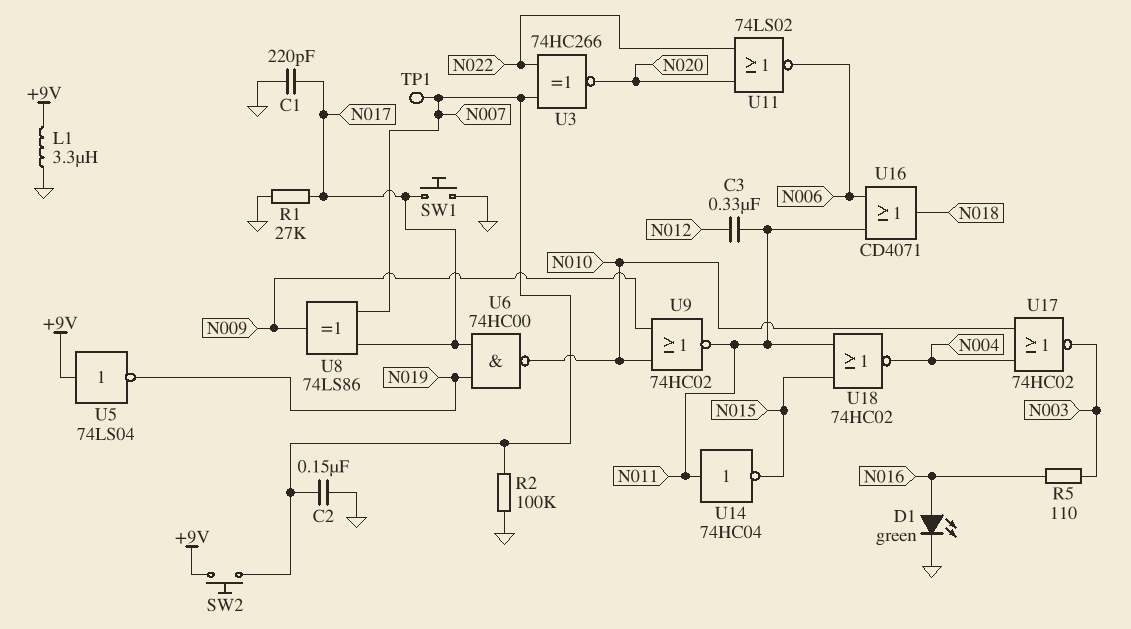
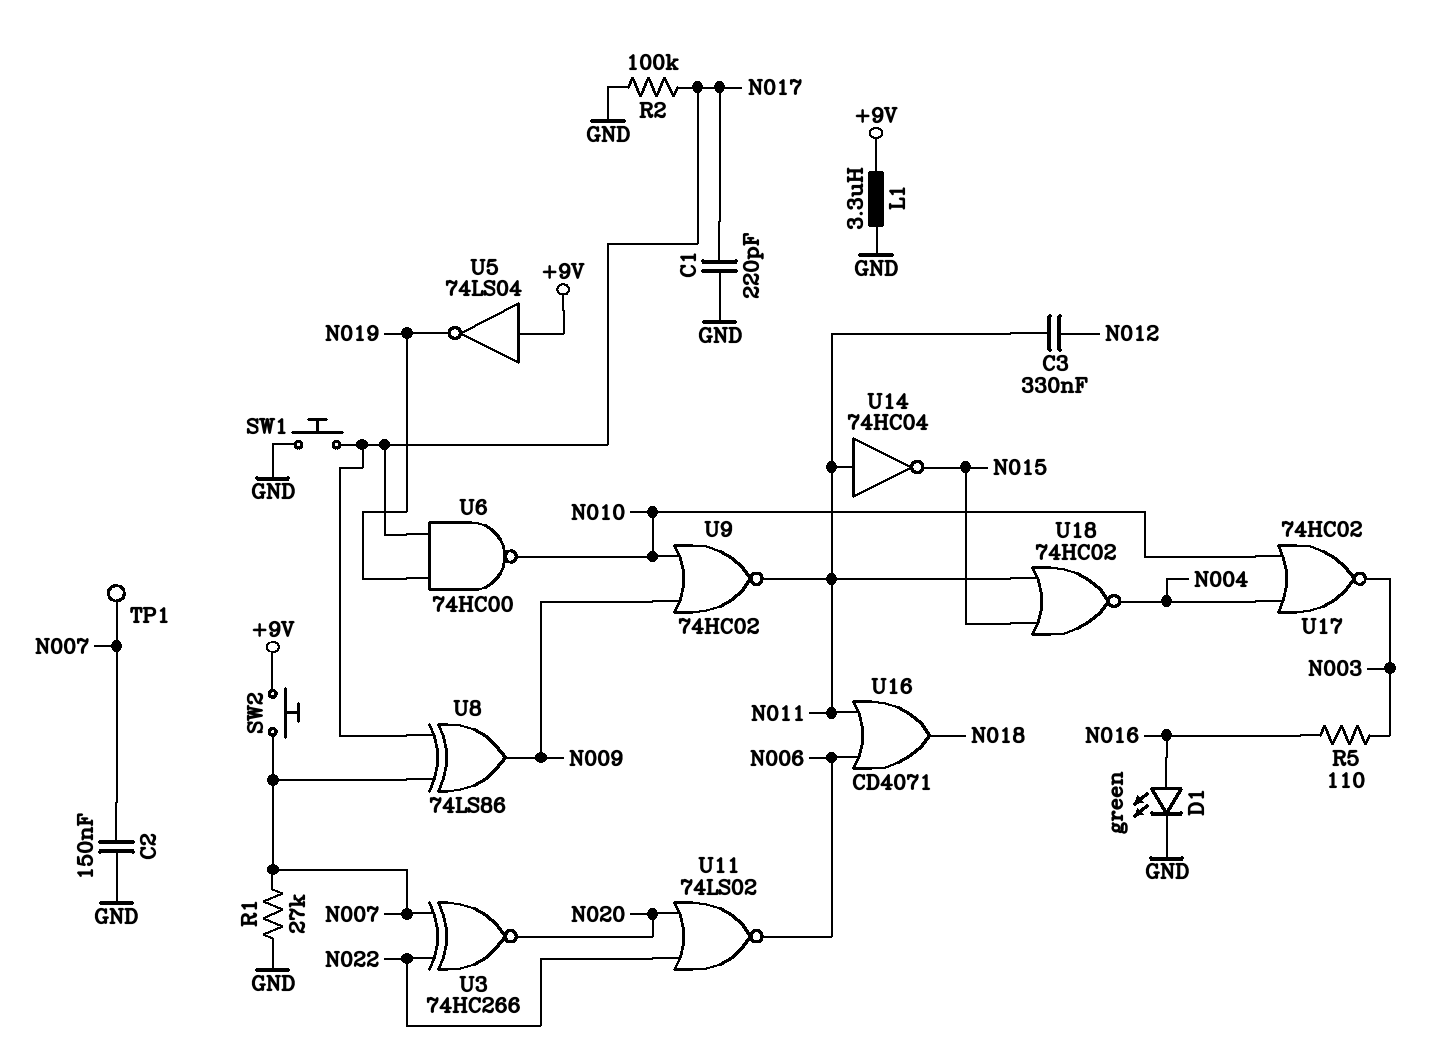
R1: 27k (GND, N017) -> 27k (GND, N007)
R2: 100k (GND, N007) -> 100k (GND, N017)

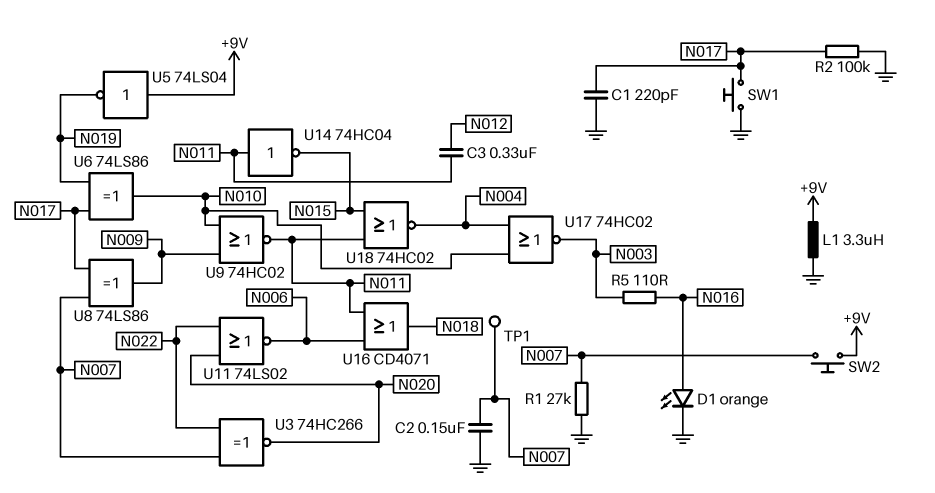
D1: LED green (A N016, K GND) -> LED orange (A N016, K GND)
U6: NAND 74HC00 (in N017, in N019, out N010) -> XOR 74LS86 (in N017, in N019, out N010)

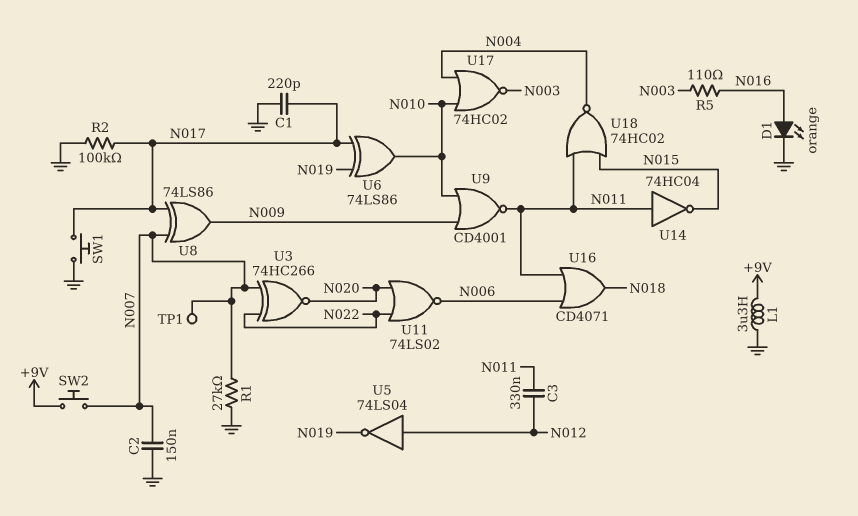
U5: NOT 74LS04 (in +9V, out N019) -> NOT 74LS04 (in N012, out N019)
U9: NOR 74HC02 (in N009, in N010, out N011) -> NOR CD4001 (in N009, in N010, out N011)

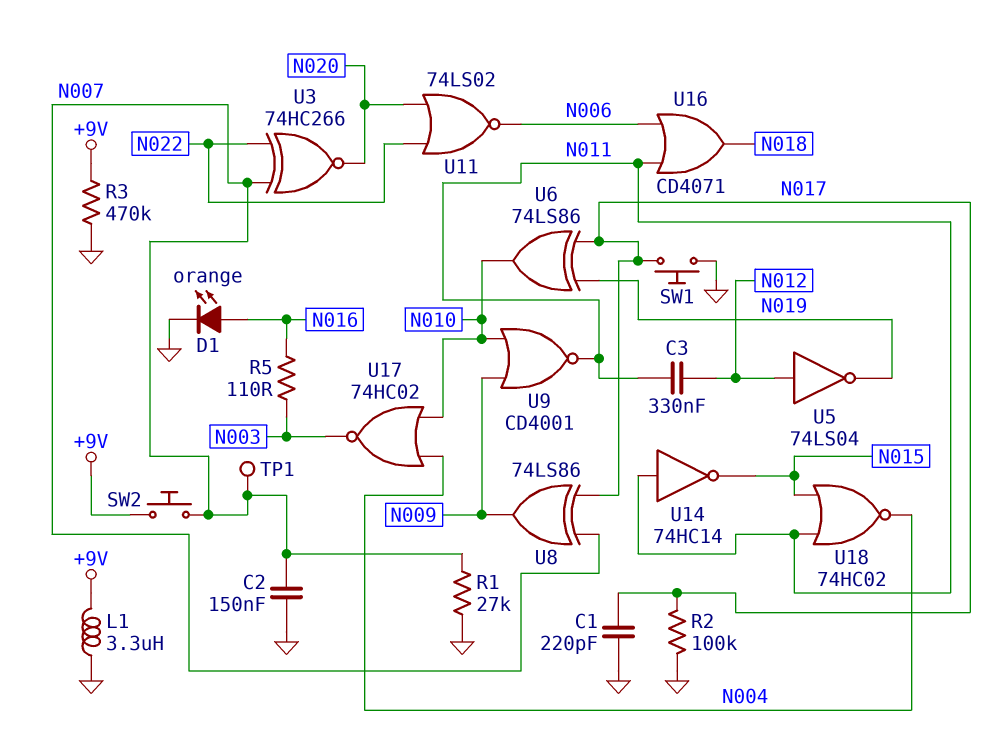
R3: none -> 470k (+9V, GND)
U14: NOT 74HC04 (in N011, out N015) -> NOT 74HC14 (in N011, out N015)

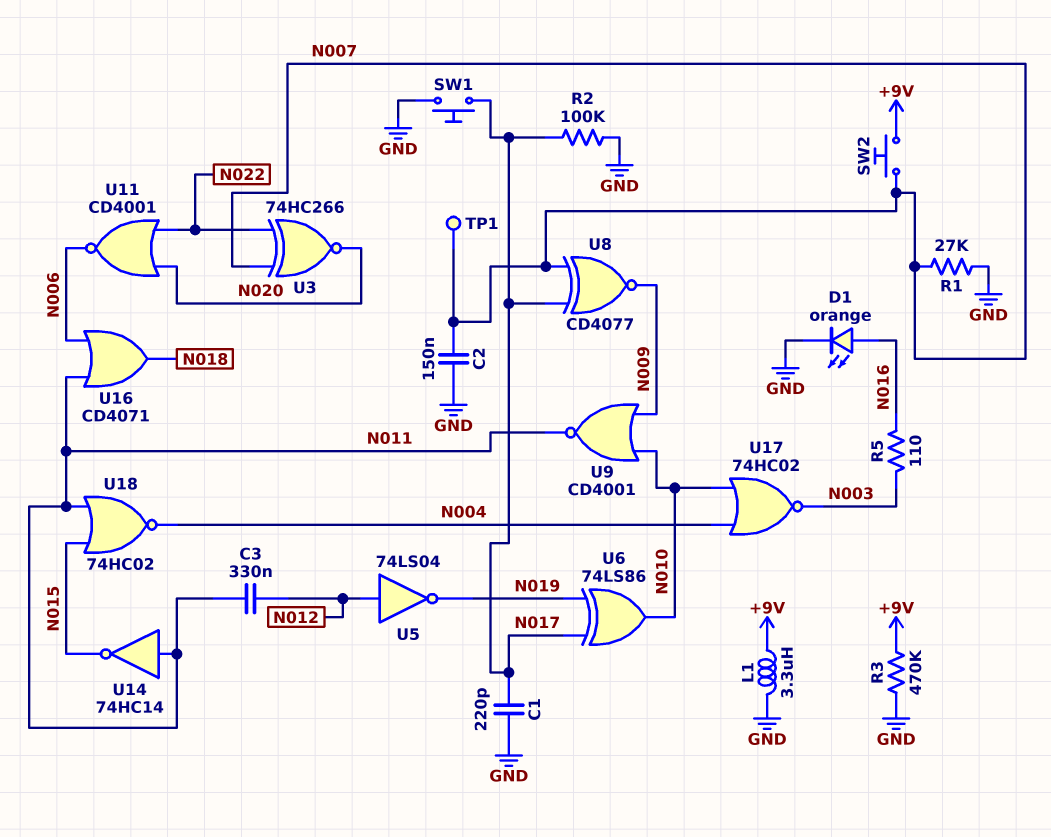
U8: XOR 74LS86 (in N007, in N017, out N009) -> XNOR CD4077 (in N007, in N017, out N009)
U11: NOR 74LS02 (in N020, in N022, out N006) -> NOR CD4001 (in N020, in N022, out N006)

